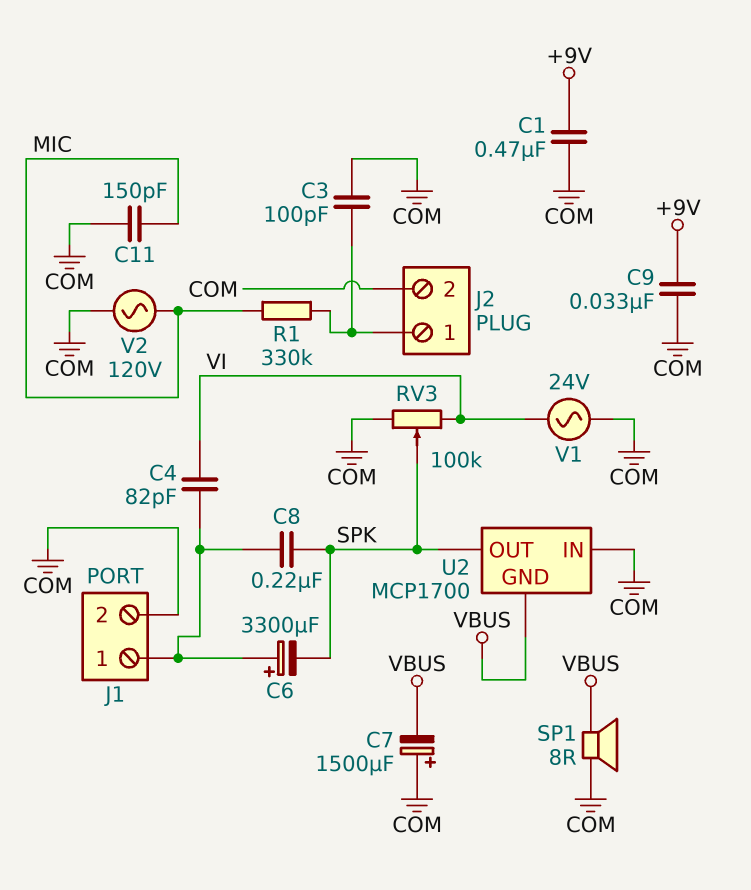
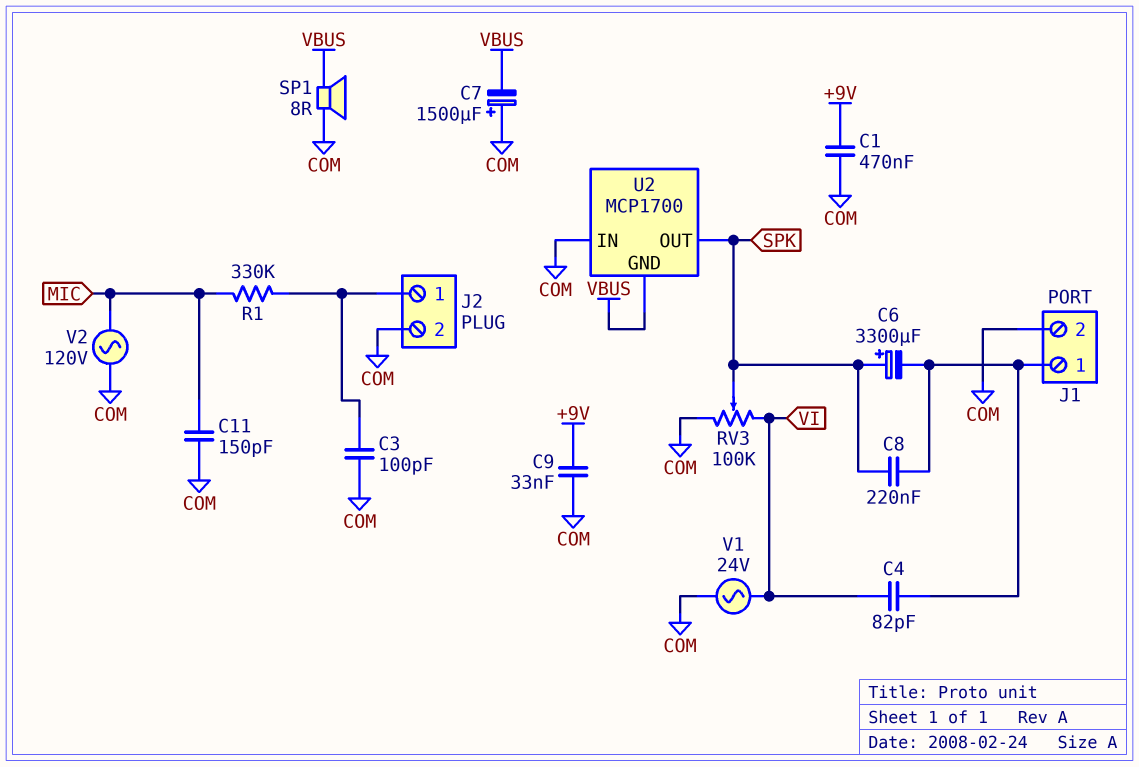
C6: 3300uF (plus J1/1, minus SPK) -> 3300uF (plus SPK, minus J1/1)

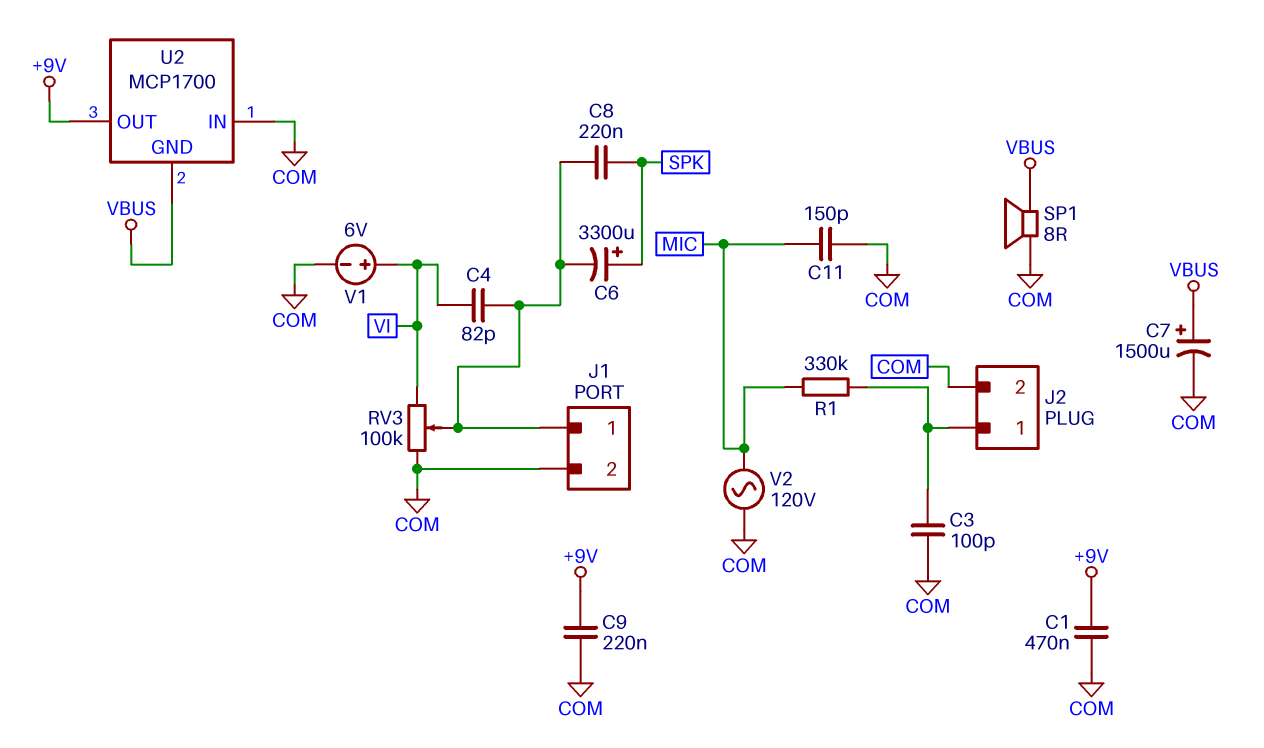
C7: 1500uF (plus COM, minus VBUS) -> 1500uF (plus VBUS, minus COM)
C9: 33nF (+9V, COM) -> 220nF (+9V, COM)
RV3: 100k (COM, VI, wiper SPK) -> 100k (COM, VI, wiper J1/1)
U2 pin OUT: SPK -> +9V
V1: AC 24V (COM, VI) -> 6V (plus VI, minus COM)

